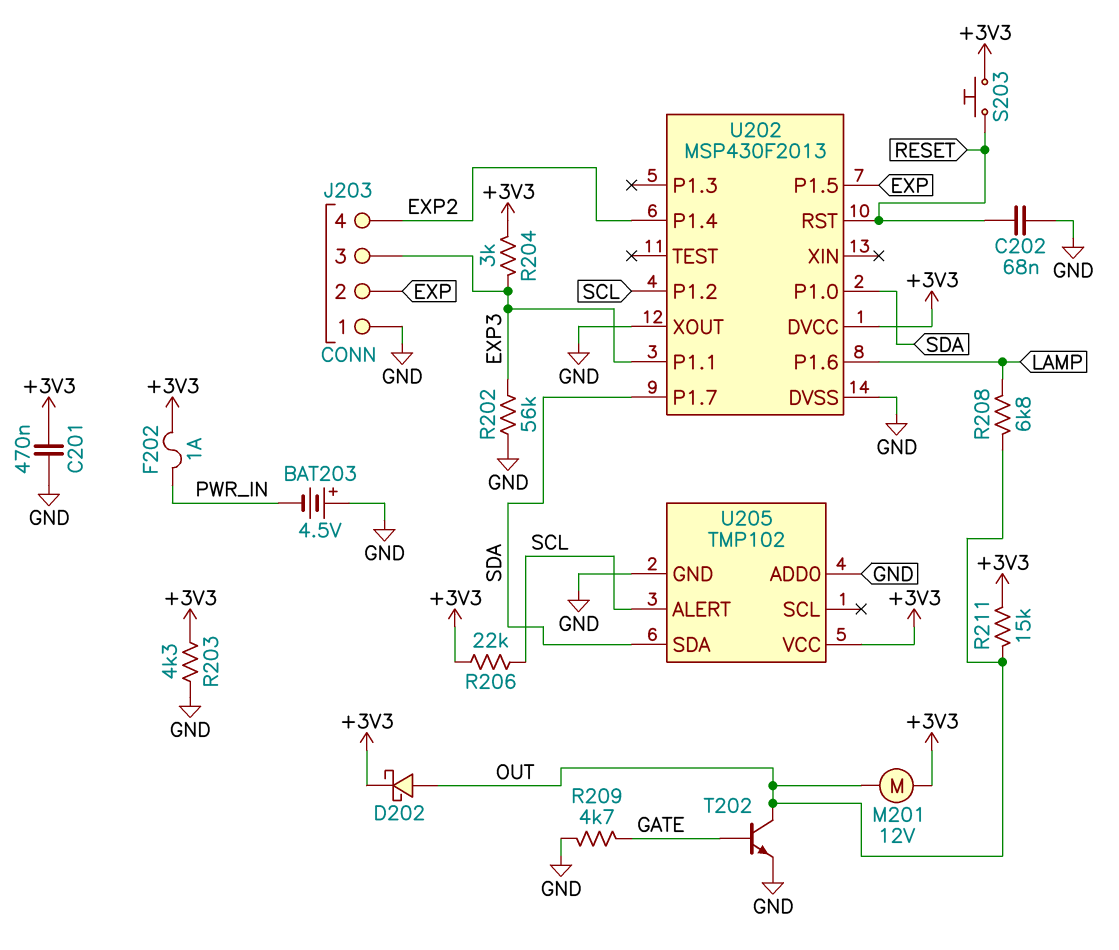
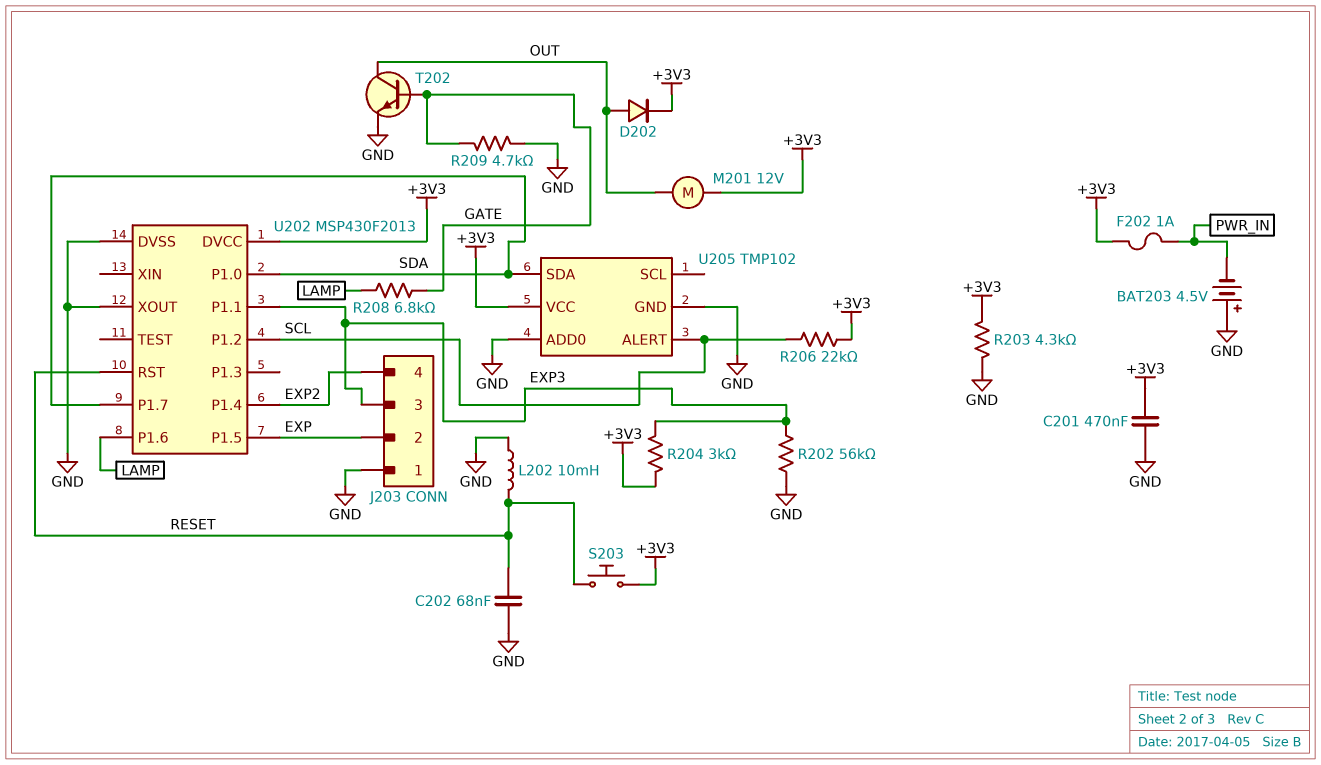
D202: schottky (A OUT, K +3V3) -> diode (A OUT, K +3V3)
L202: none -> 10mH (GND, RESET)
R208: 6.8k (LAMP, OUT) -> 6.8k (GATE, LAMP)
R211: 15k (+3V3, OUT) -> none

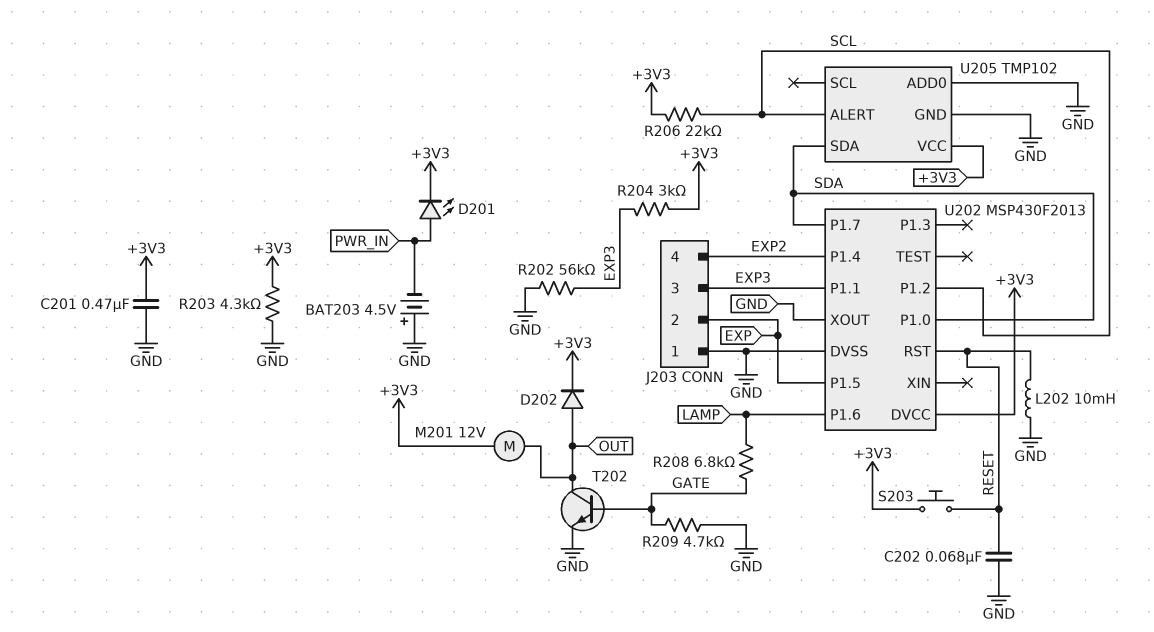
D201: none -> LED (A PWR_IN, K +3V3)
F202: 1A (+3V3, PWR_IN) -> none

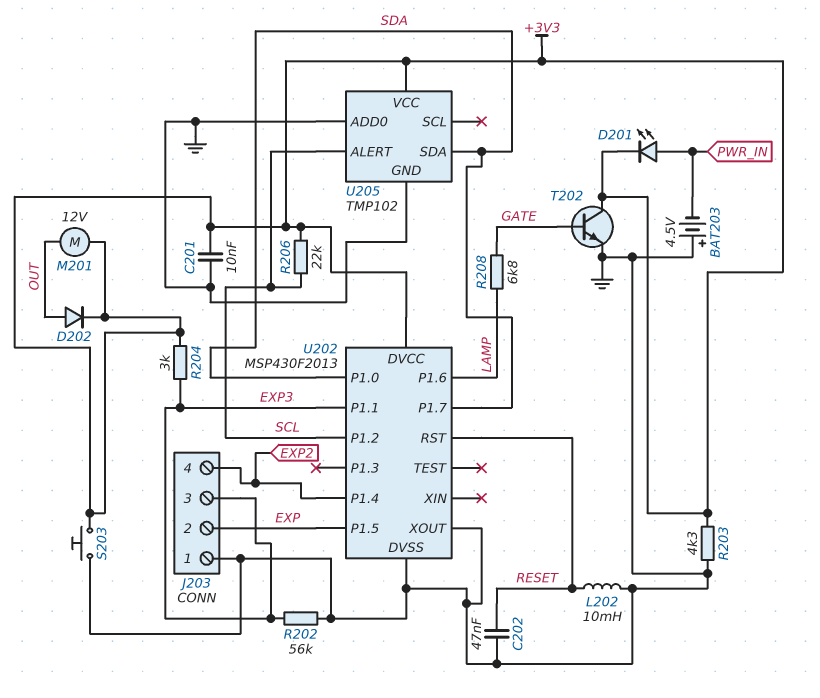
C201: 470nF (+3V3, GND) -> 10nF (+3V3, GND)
C202: 68nF (GND, RESET) -> 47nF (GND, RESET)
R209: 4.7k (GATE, GND) -> none
S203: button (+3V3, RESET) -> button (+3V3, GND)
T202: NPN (B GATE, C OUT, E GND) -> NPN (B GATE, C +3V3, E GND)

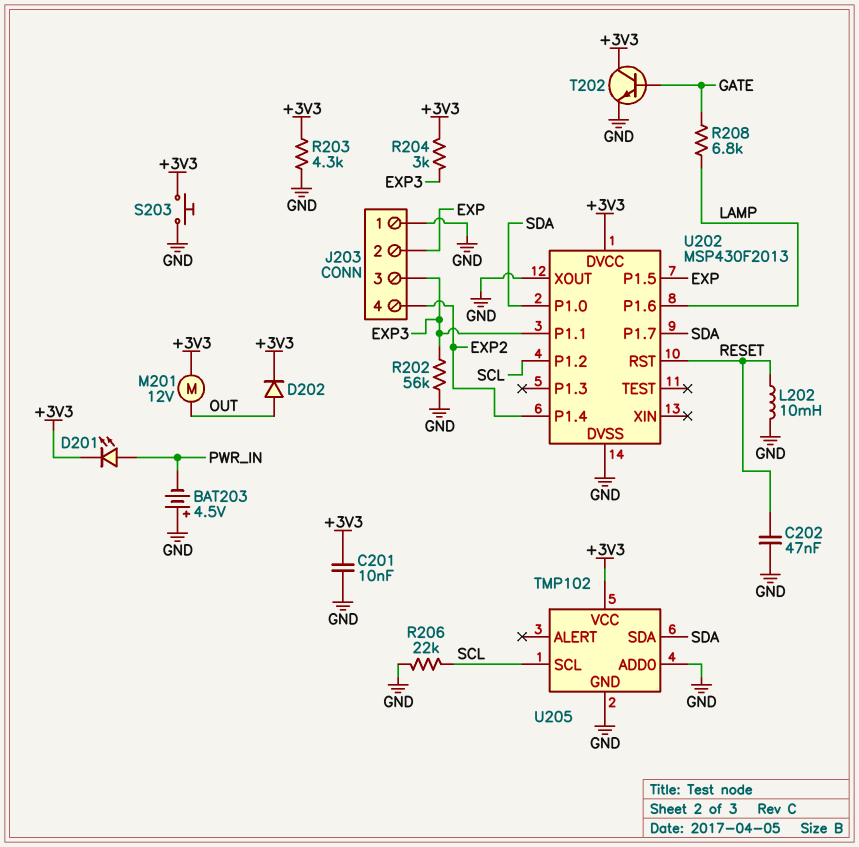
R206: 22k (+3V3, SCL) -> 22k (GND, SCL)
U205 pin ALERT: SCL -> none
U205 pin SCL: none -> SCL

